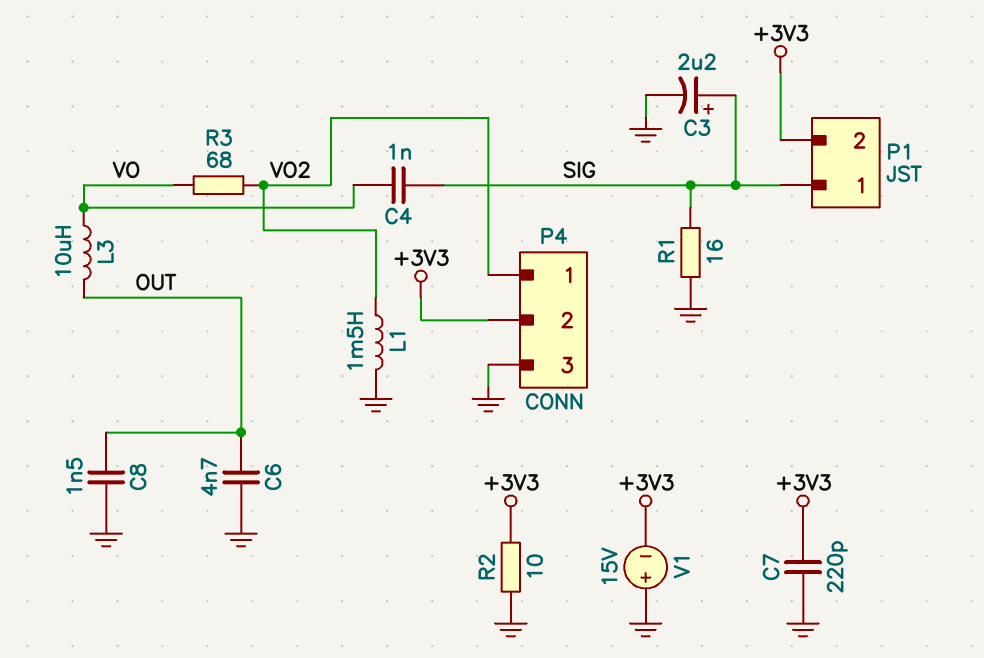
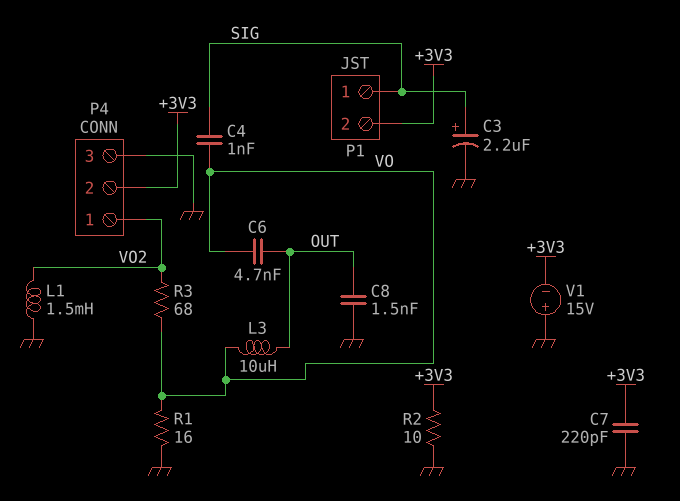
C6: 4.7nF (GND, OUT) -> 4.7nF (OUT, VO)
R1: 16 (GND, SIG) -> 16 (GND, VO)

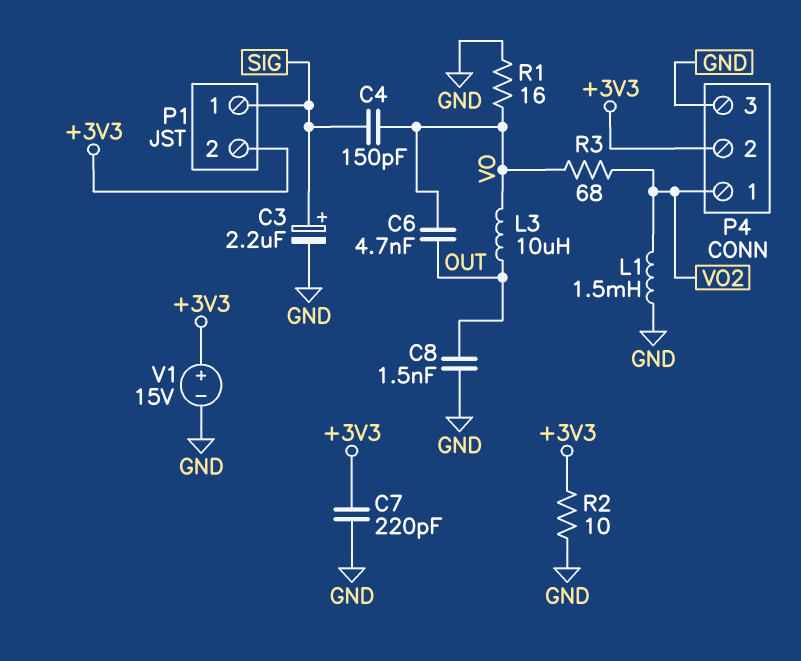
C4: 1nF (SIG, VO) -> 150pF (SIG, VO)
V1: 15V (plus GND, minus +3V3) -> 15V (plus +3V3, minus GND)

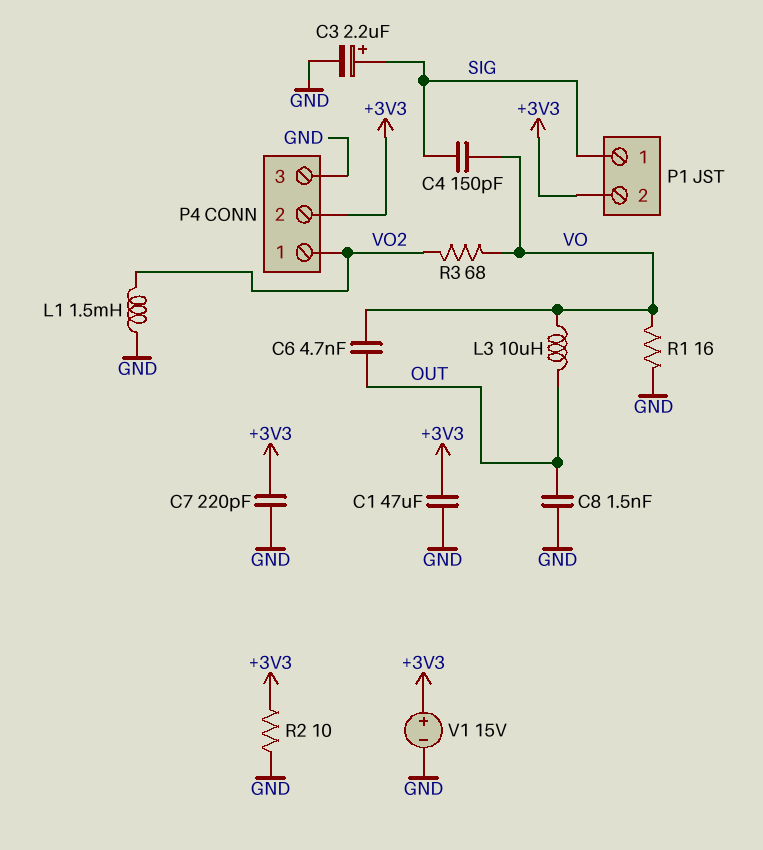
C1: none -> 47uF (+3V3, GND)

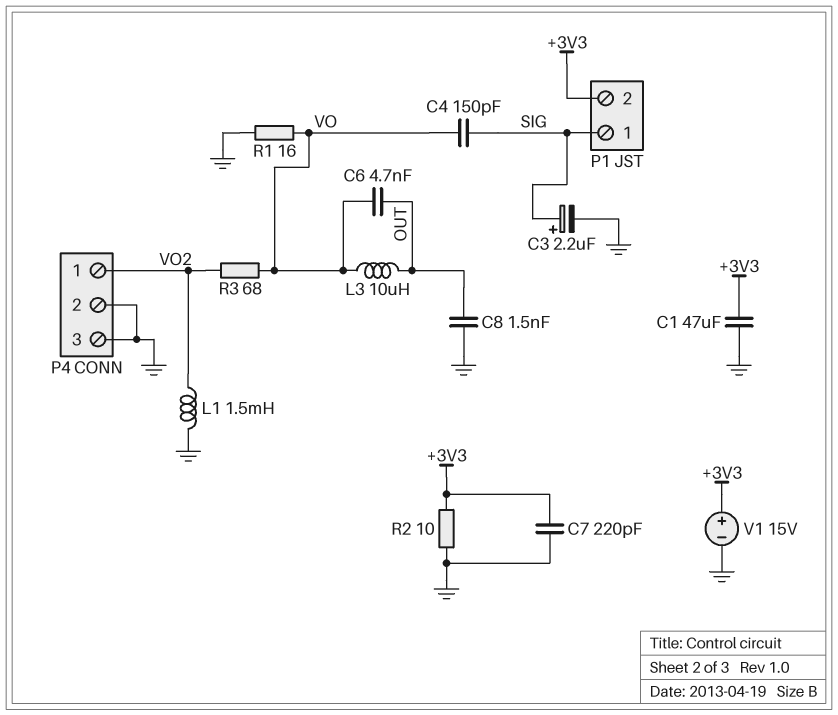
P4 pin 2: +3V3 -> GND

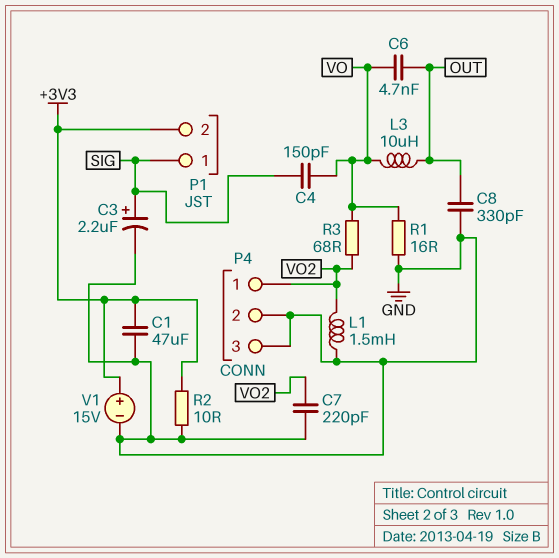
C7: 220pF (+3V3, GND) -> 220pF (GND, VO2)
C8: 1.5nF (GND, OUT) -> 330pF (GND, OUT)

